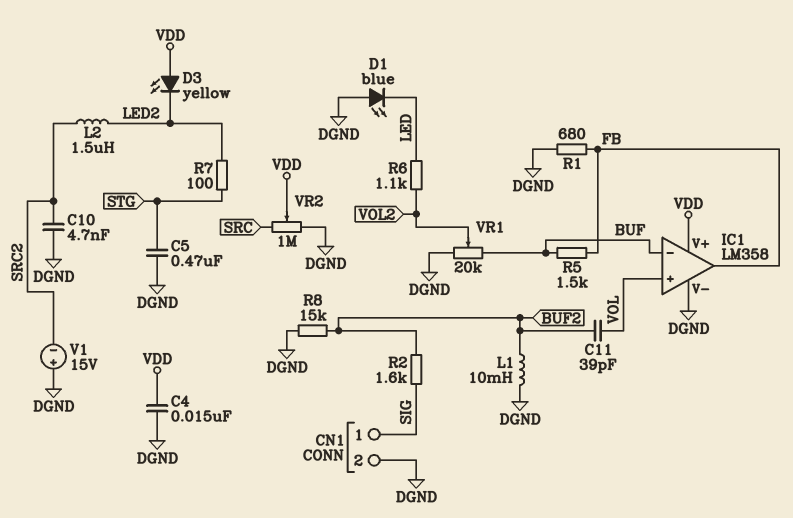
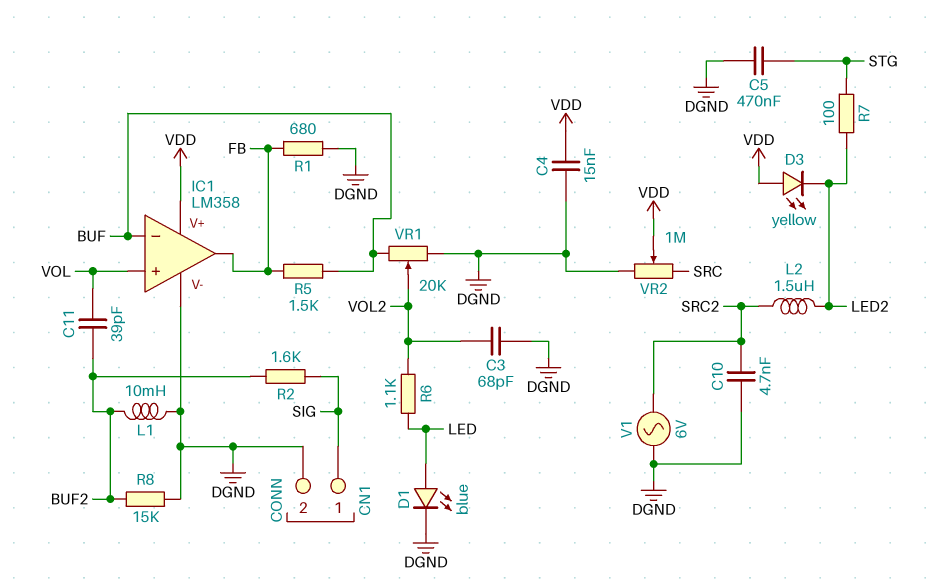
C3: none -> 68pF (DGND, VOL2)
D1: LED blue (A DGND, K LED) -> LED blue (A LED, K DGND)
V1: 15V (plus DGND, minus SRC2) -> AC 6V (DGND, SRC2)

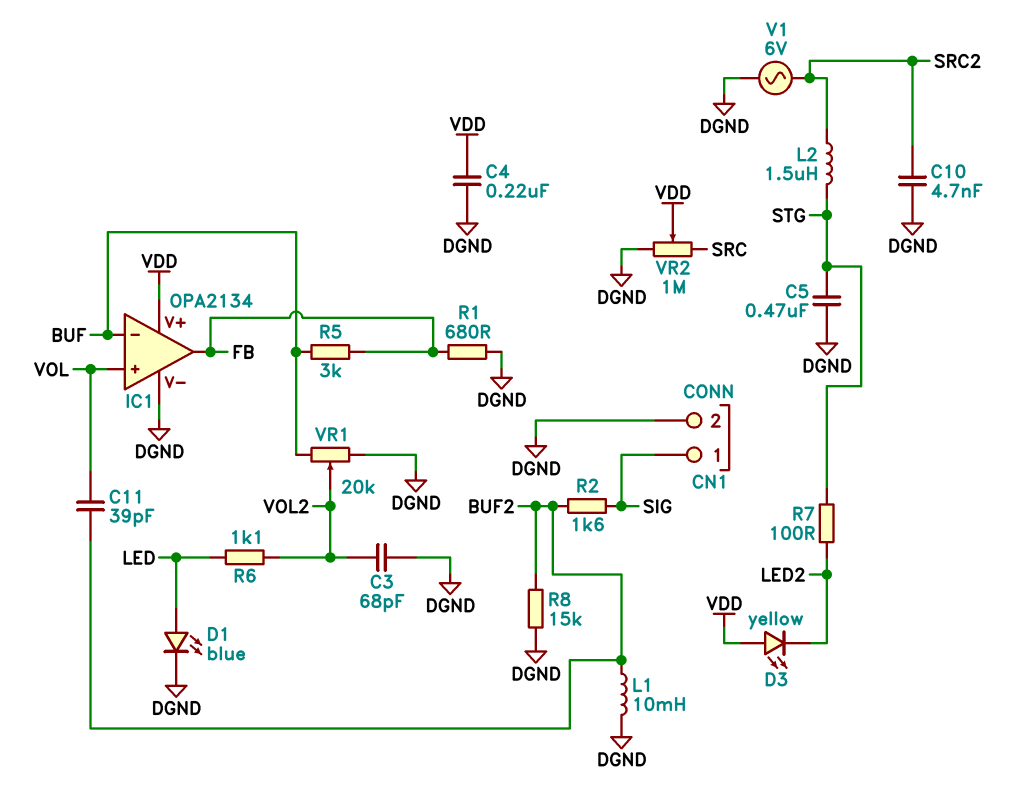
C4: 15nF (DGND, VDD) -> 220nF (DGND, VDD)
IC1: LM358 -> OPA2134
L2: 1.5uH (LED2, SRC2) -> 1.5uH (SRC2, STG)
R5: 1.5k (BUF, FB) -> 3k (BUF, FB)

